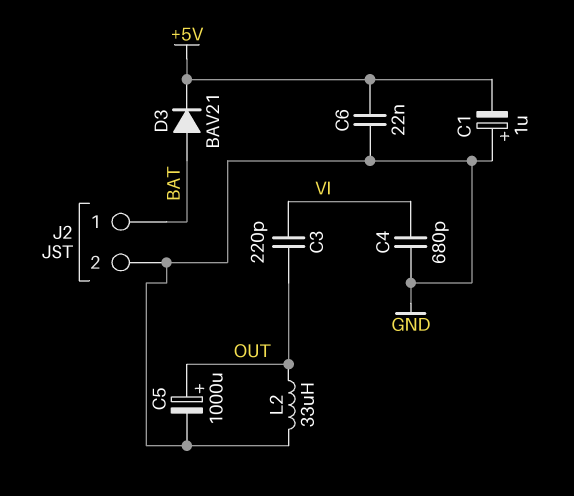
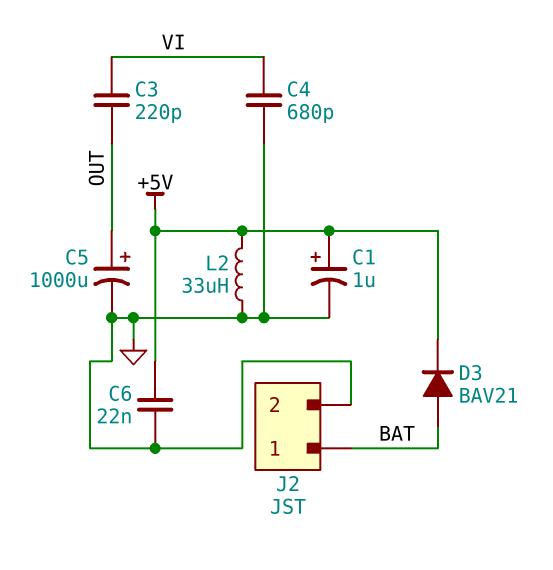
C1: 1uF (plus GND, minus +5V) -> 1uF (plus +5V, minus GND)
L2: 33uH (GND, OUT) -> 33uH (+5V, GND)

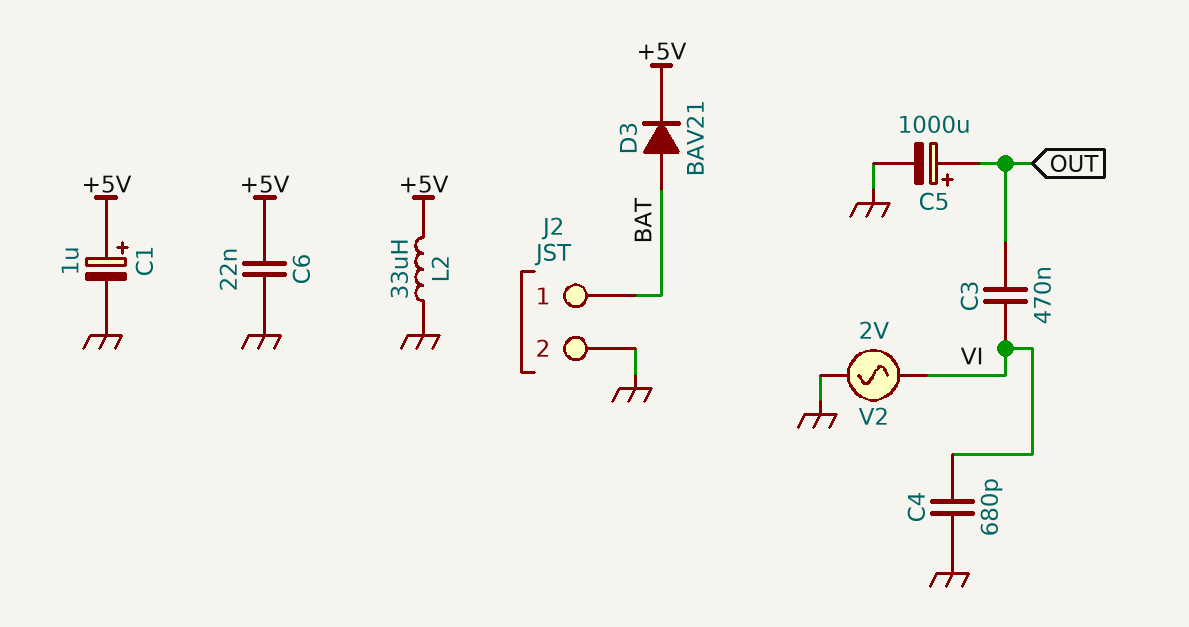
C3: 220pF (OUT, VI) -> 470nF (OUT, VI)
V2: none -> AC 2V (GND, VI)

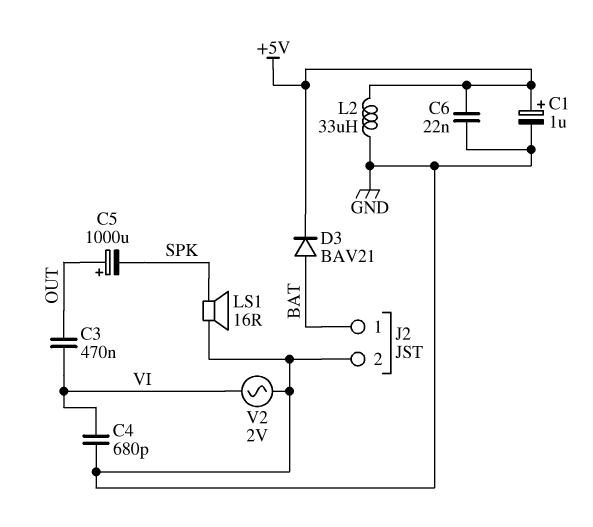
C5: 1000uF (plus OUT, minus GND) -> 1000uF (plus OUT, minus SPK)
LS1: none -> speaker 16R (GND, SPK)

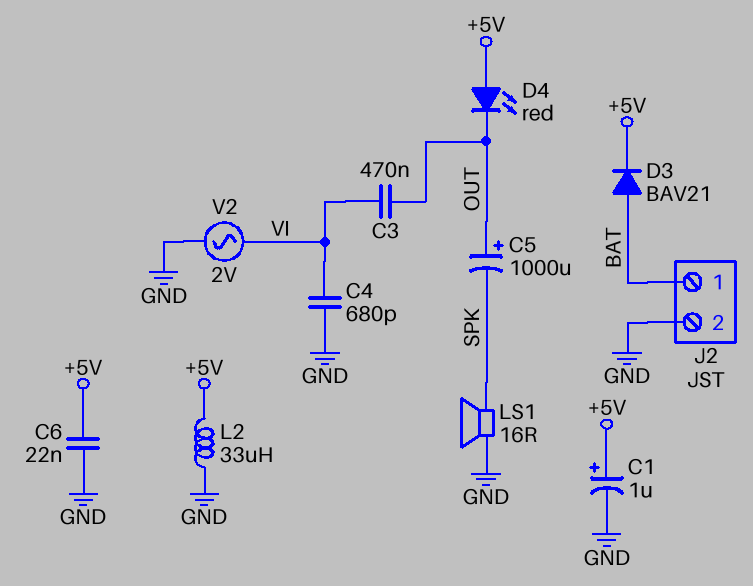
D4: none -> LED red (A +5V, K OUT)

